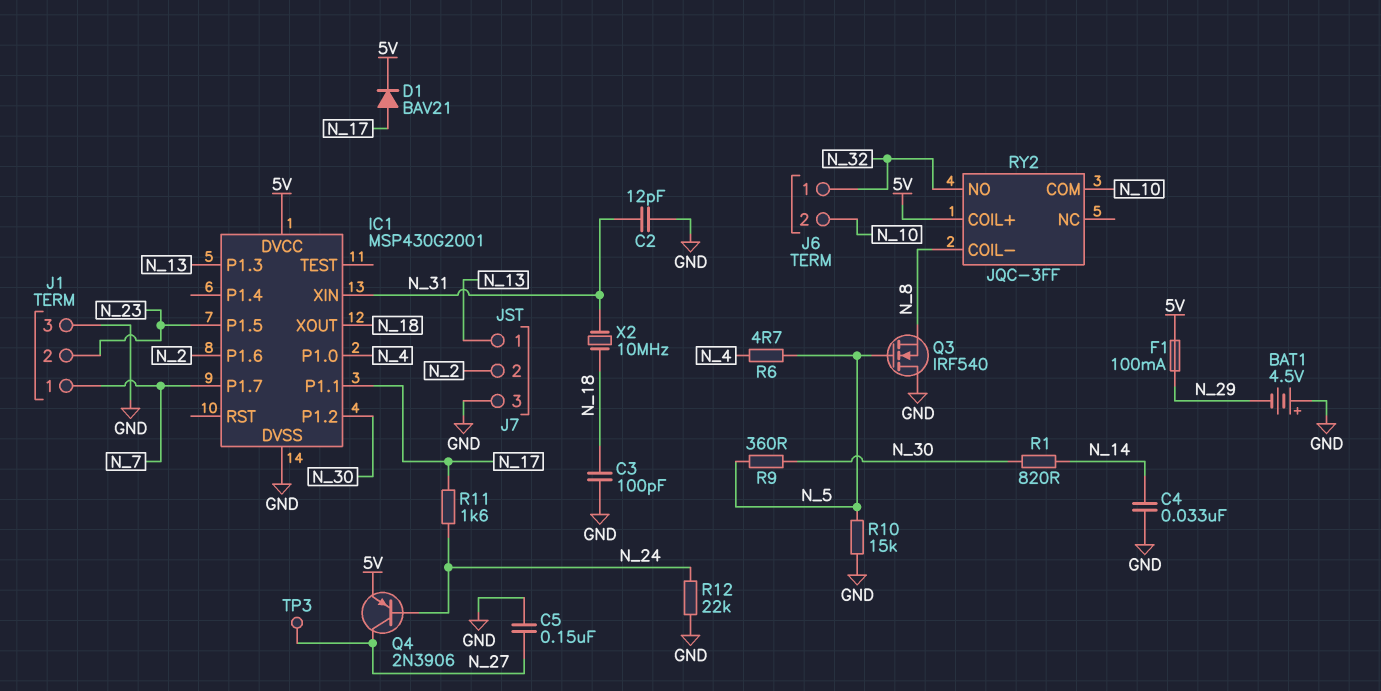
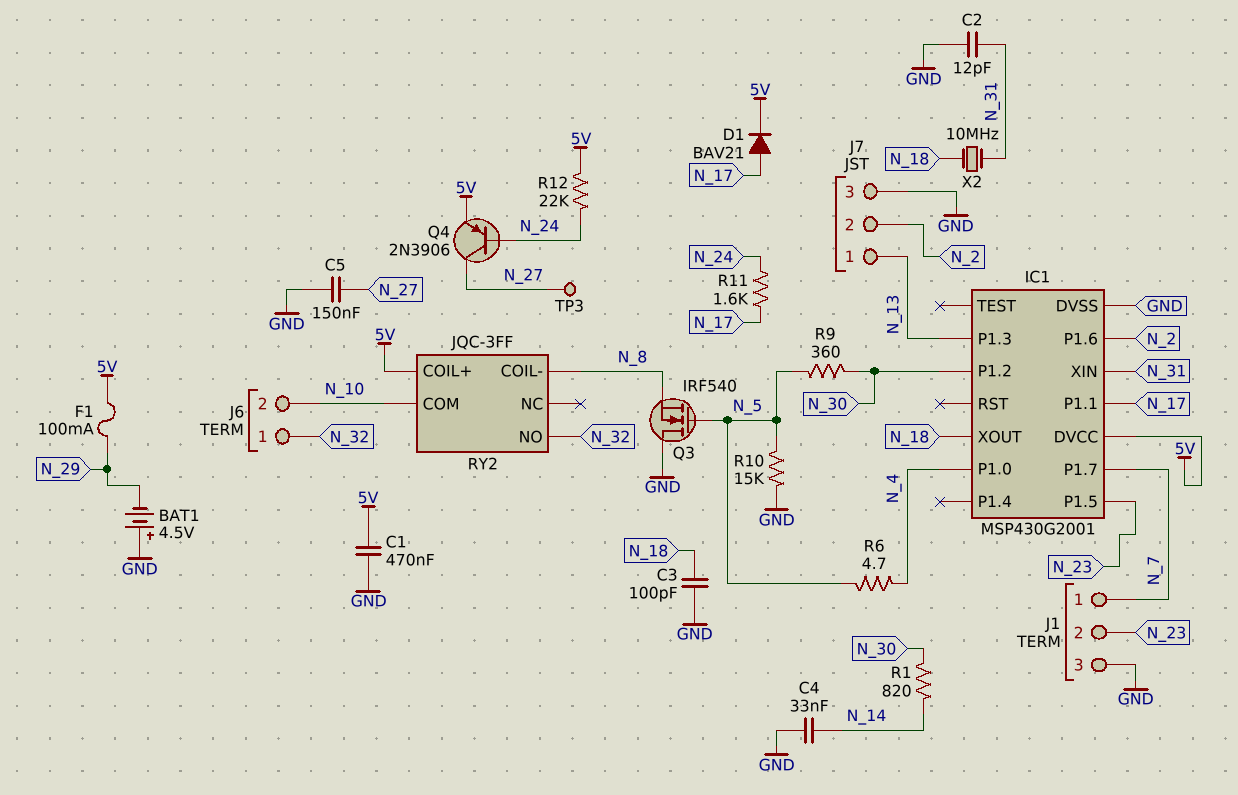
C1: none -> 470nF (5V, GND)
R12: 22k (GND, N_24) -> 22k (5V, N_24)

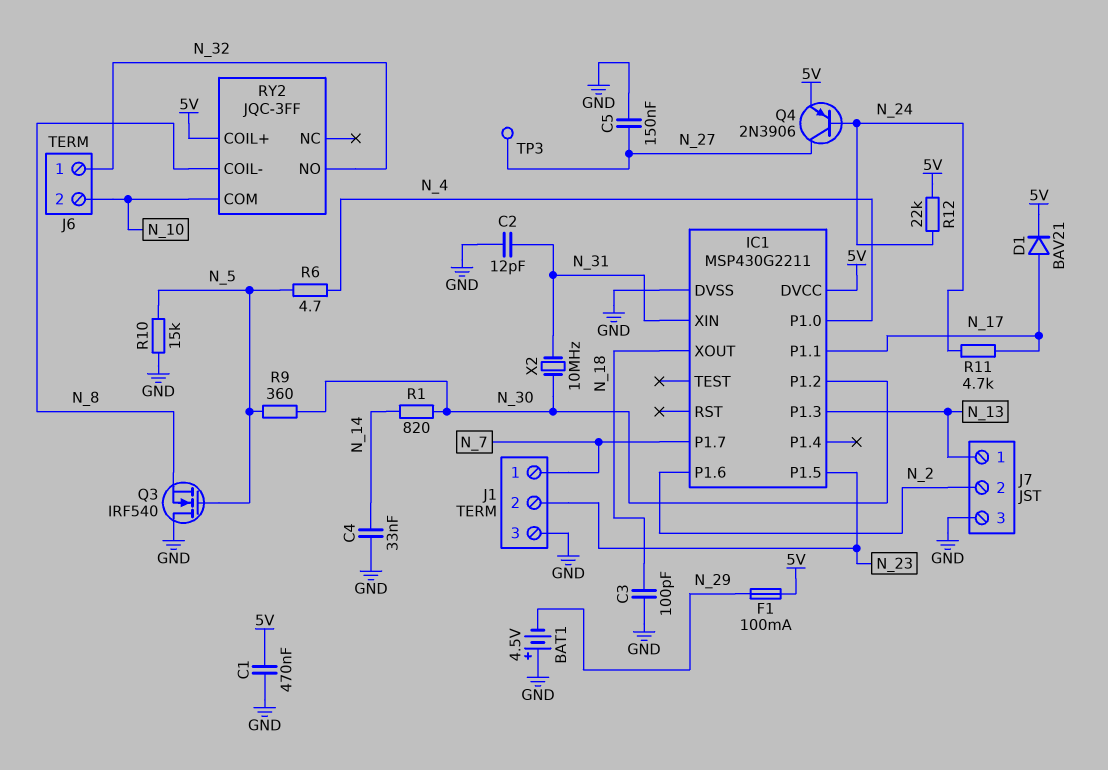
IC1: MSP430G2001 -> MSP430G2211
R11: 1.6k (N_17, N_24) -> 4.7k (N_17, N_24)
X2: 10MHz (N_18, N_31) -> 10MHz (N_30, N_31)

